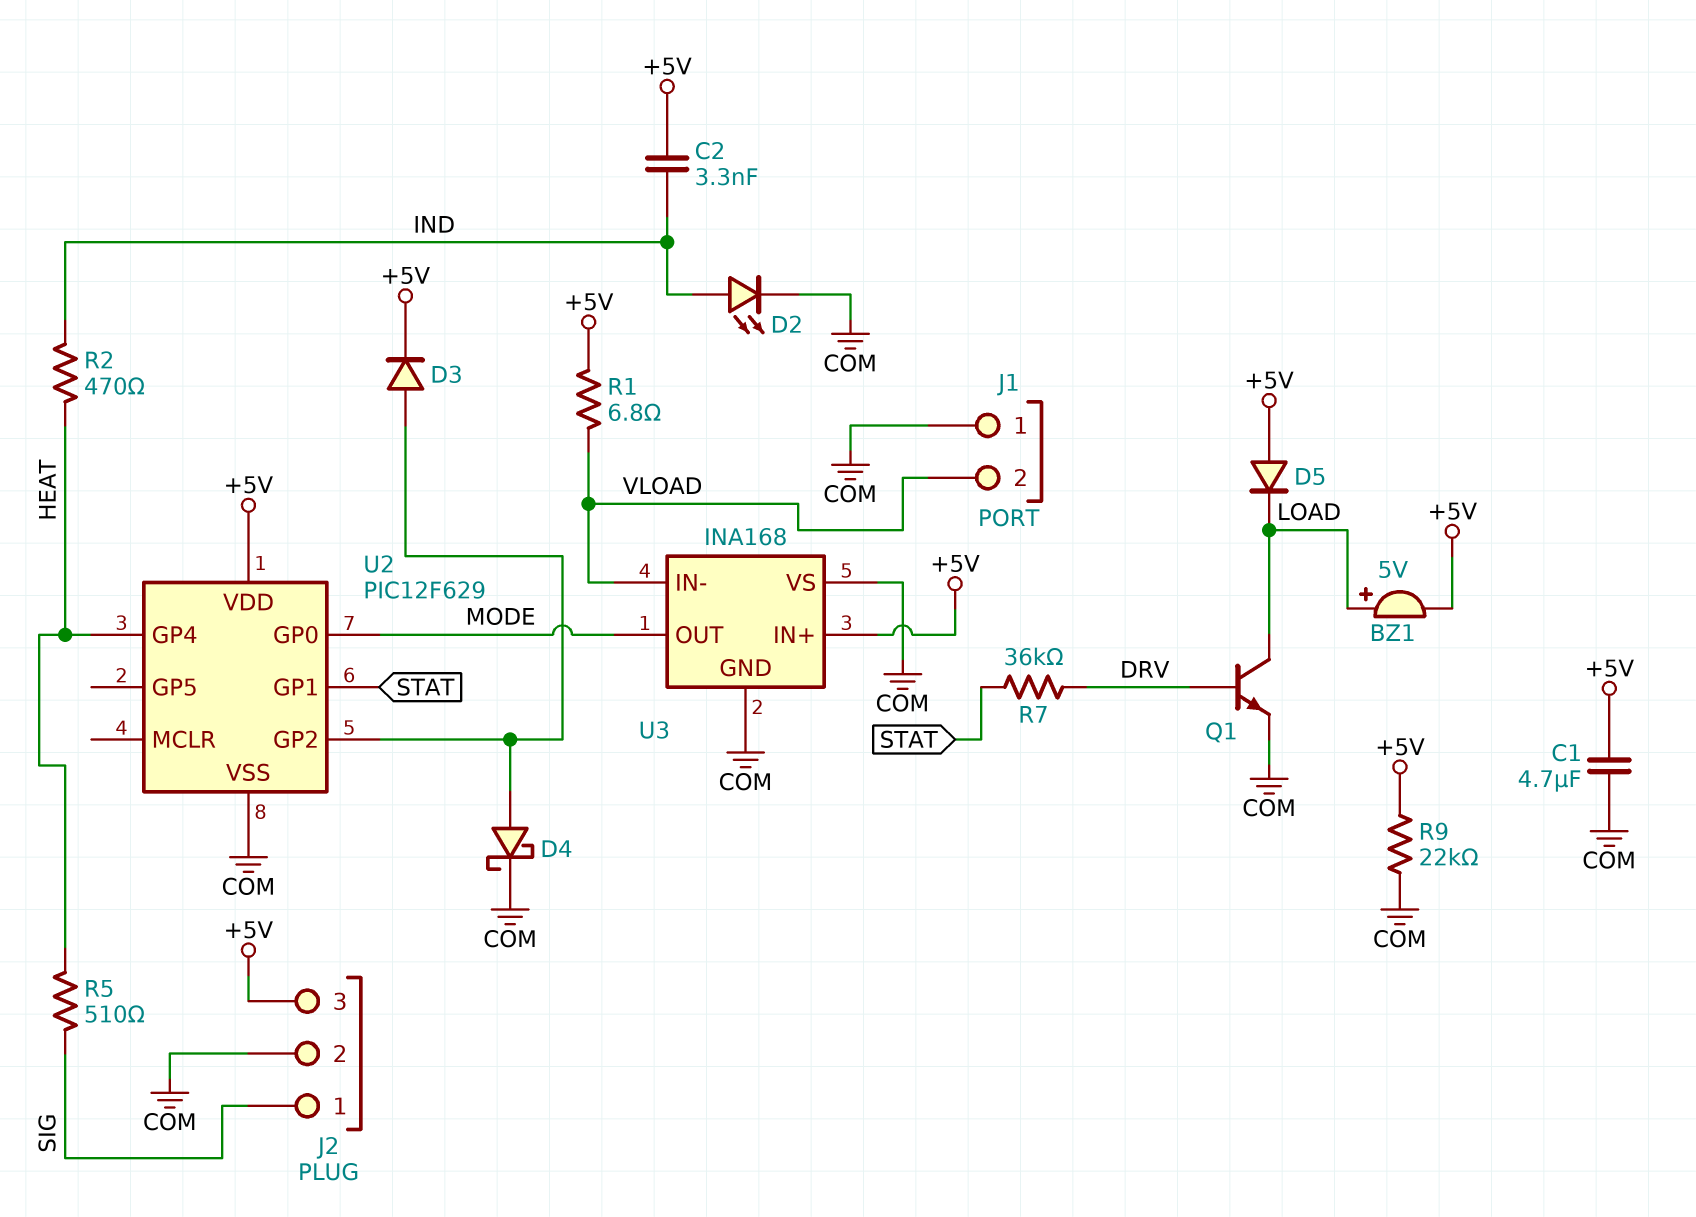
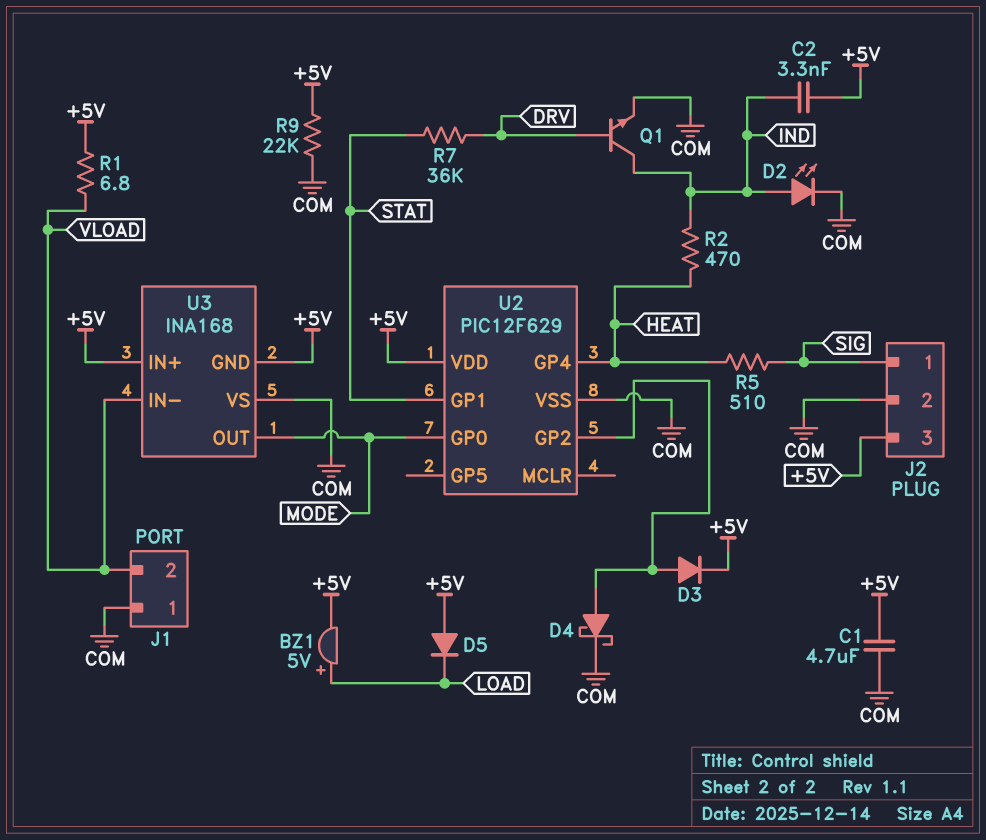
Q1: NPN (B DRV, C LOAD, E COM) -> NPN (B DRV, C IND, E COM)
U3 pin GND: COM -> +5V

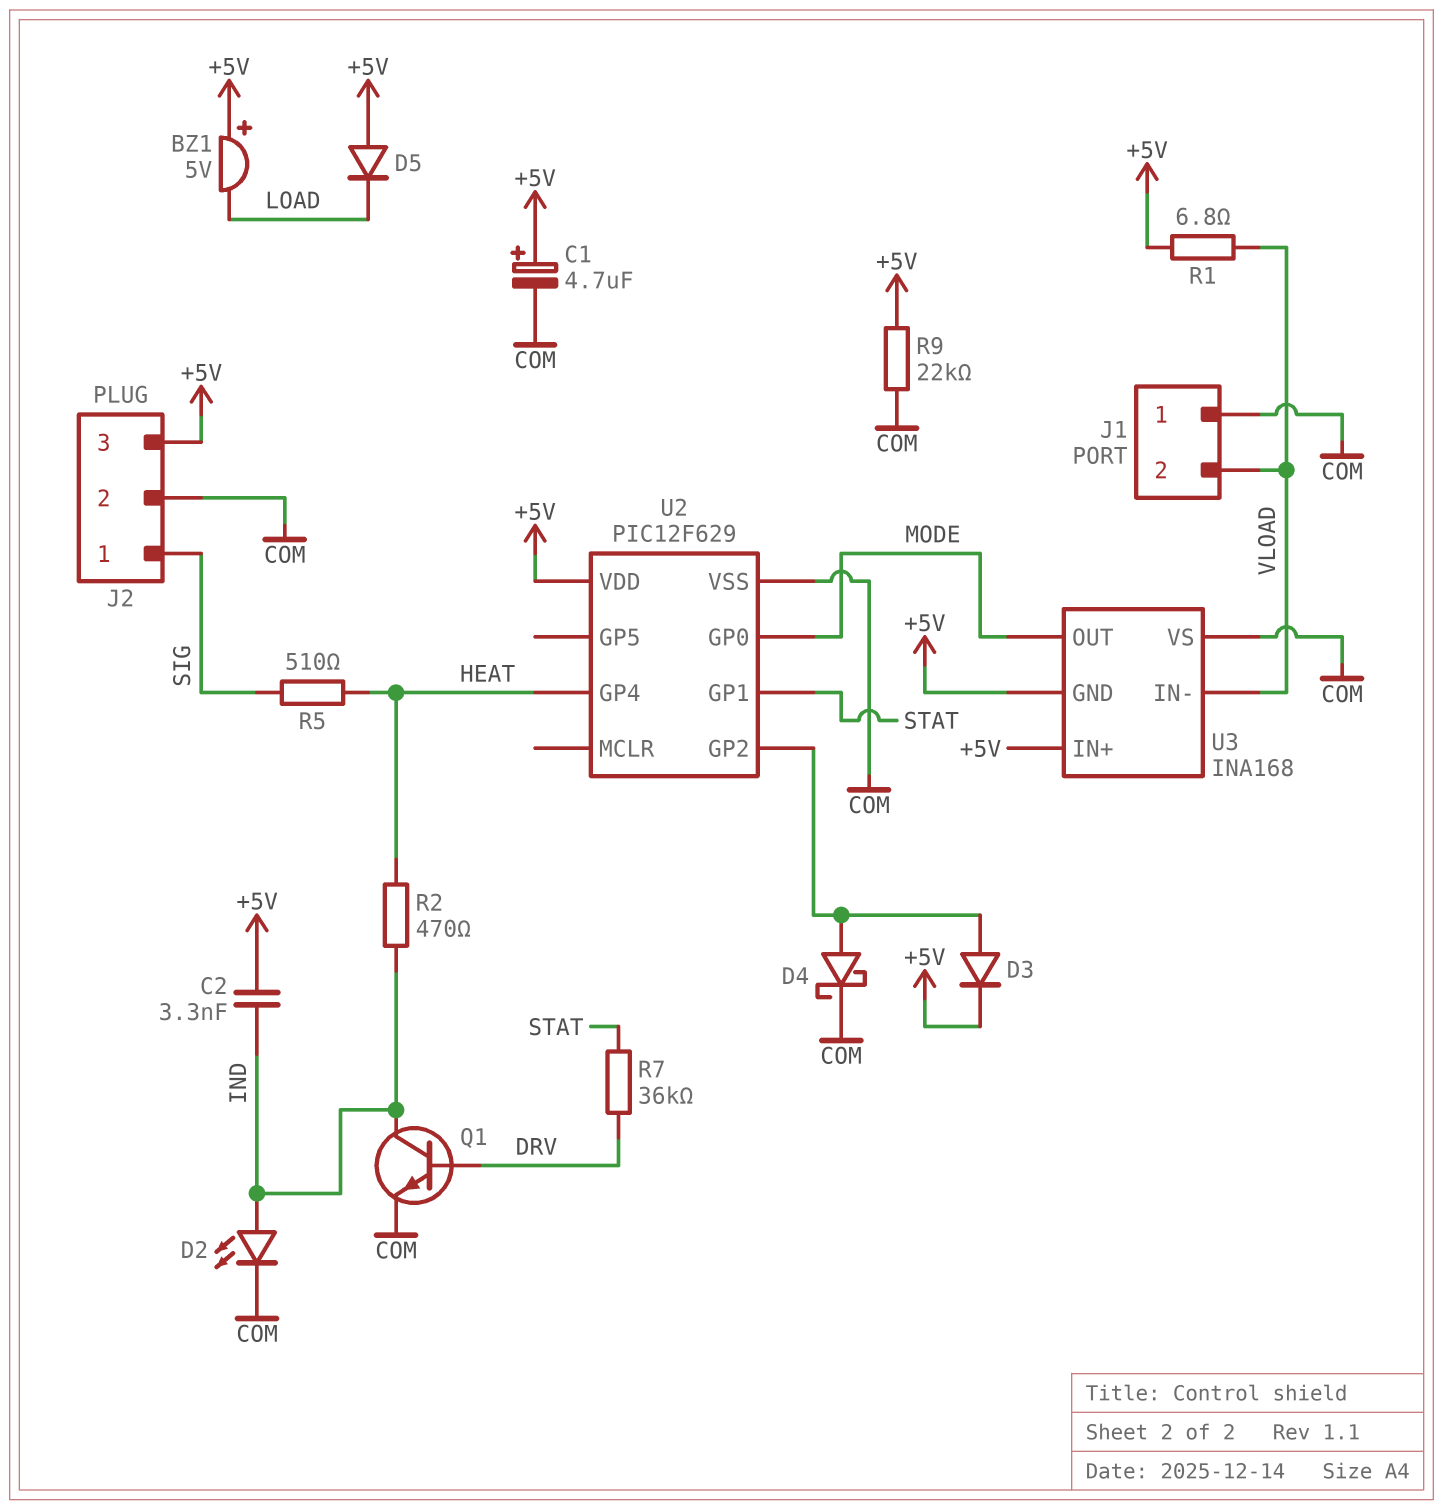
BZ1: buzzer 5V (plus LOAD, minus +5V) -> buzzer 5V (plus +5V, minus LOAD)
C1: 4.7uF (+5V, COM) -> 4.7uF (plus +5V, minus COM)

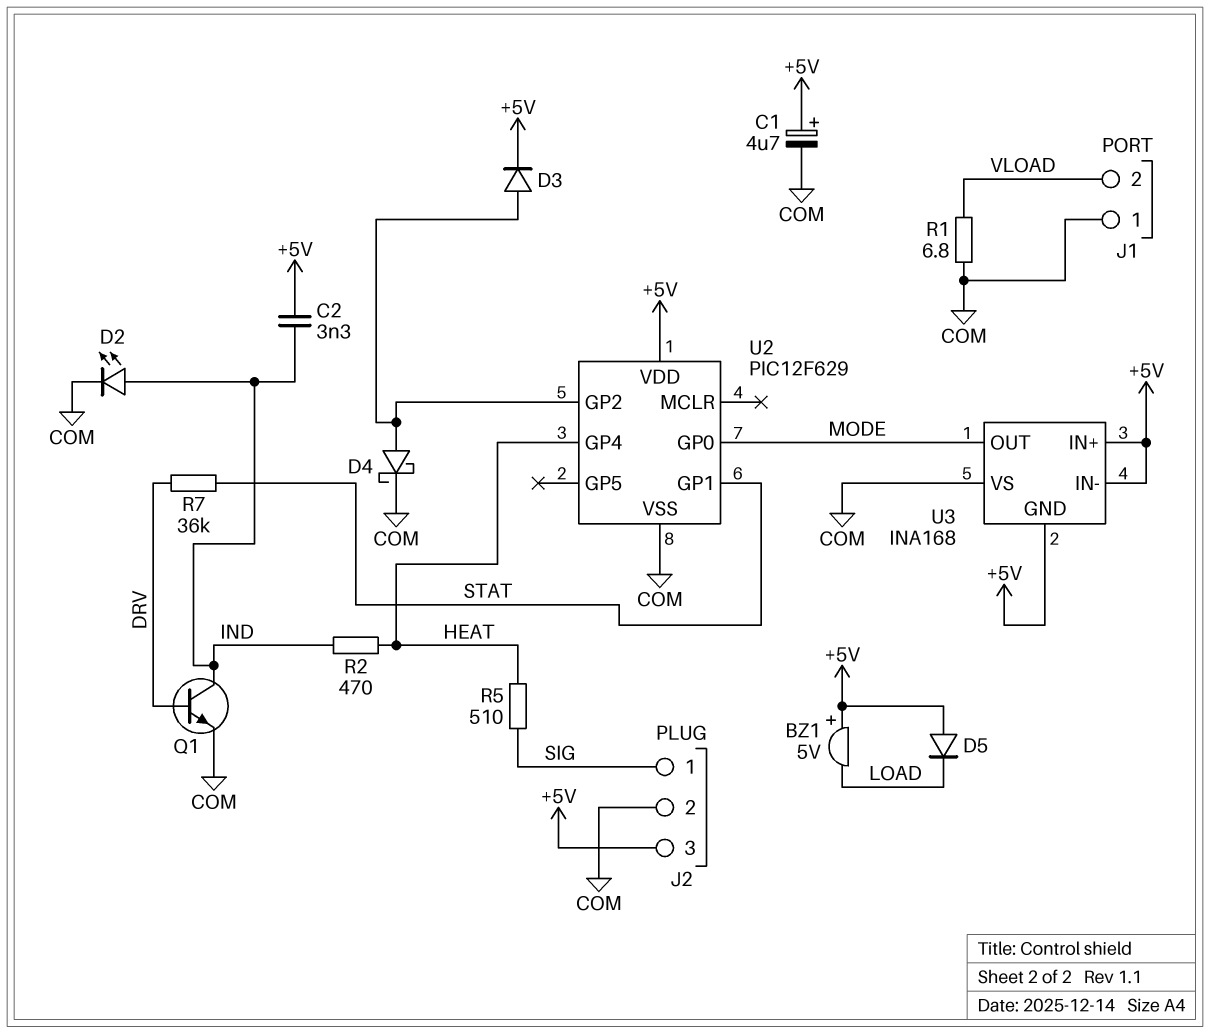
R1: 6.8 (+5V, VLOAD) -> 6.8 (COM, VLOAD)
R9: 22k (+5V, COM) -> none
U3 pin IN-: VLOAD -> +5V

